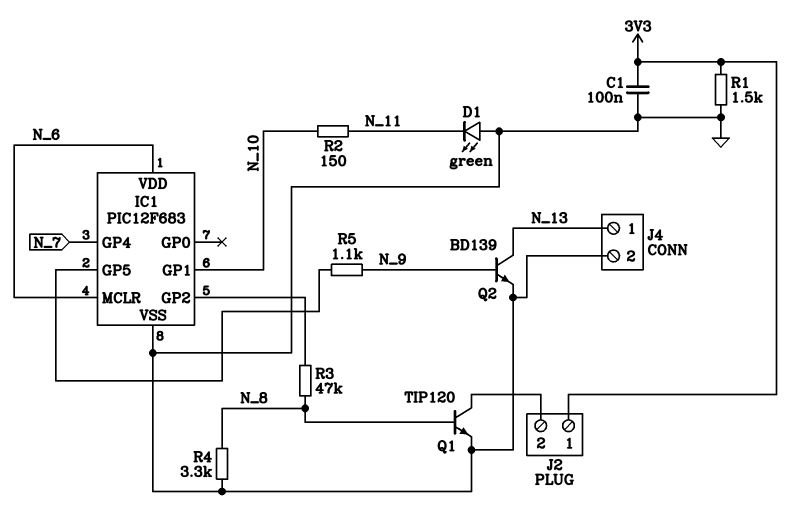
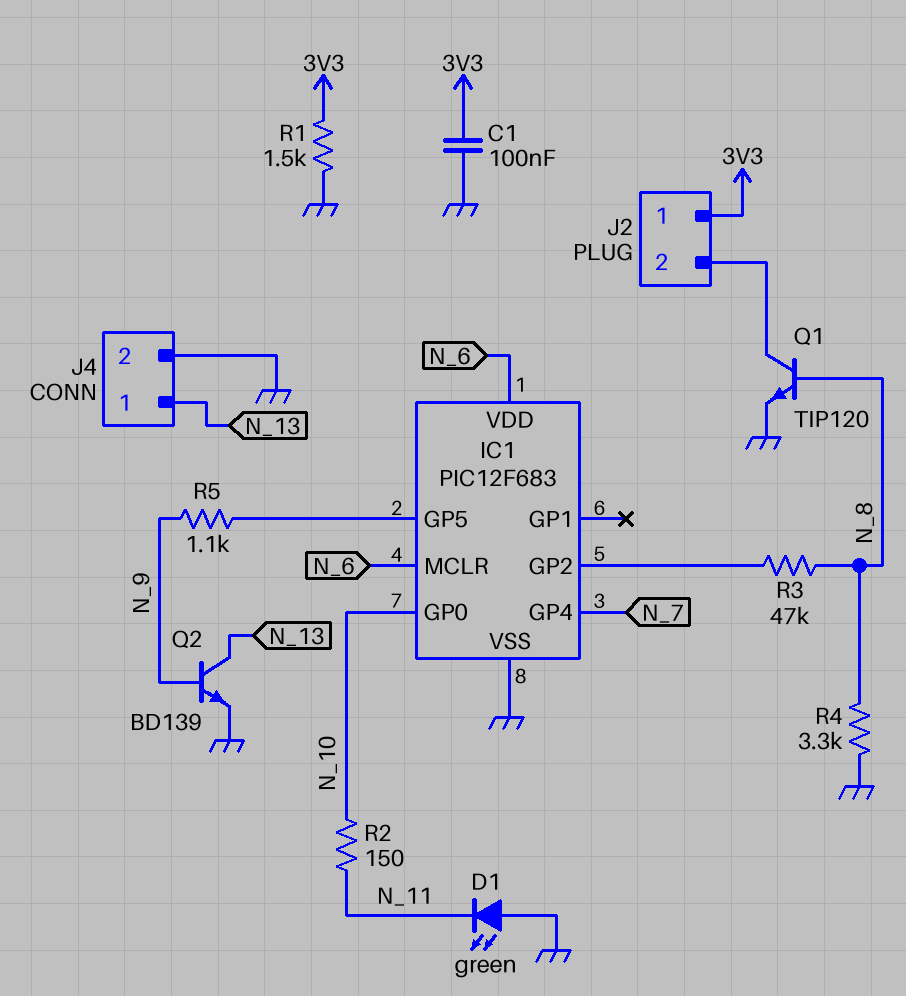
IC1 pin GP0: none -> N_10
IC1 pin GP1: N_10 -> none

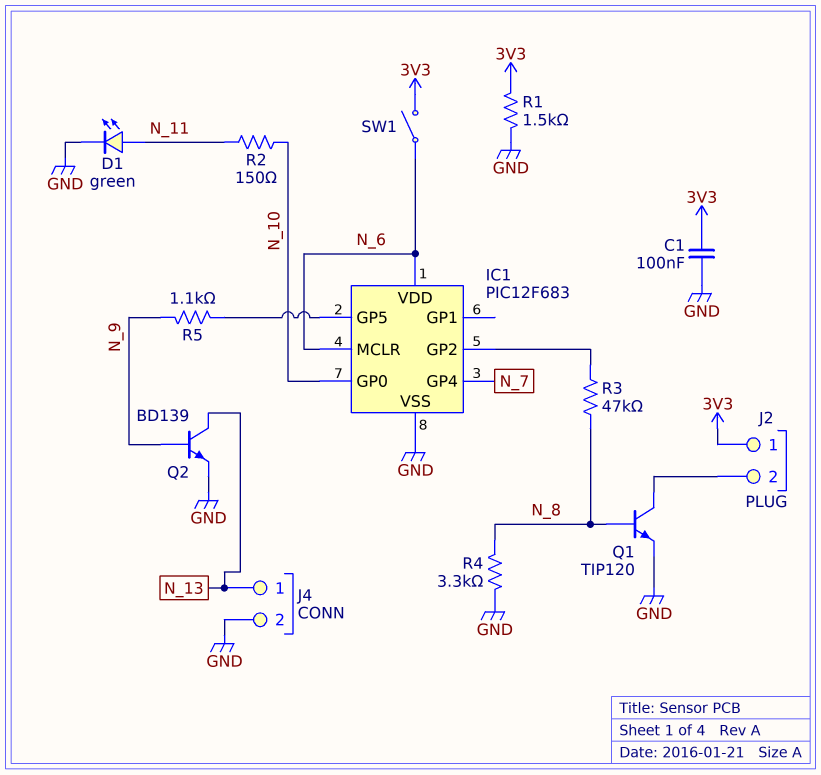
D1: LED green (A GND, K N_11) -> LED green (A N_11, K GND)
SW1: none -> switch (3V3, N_6)

